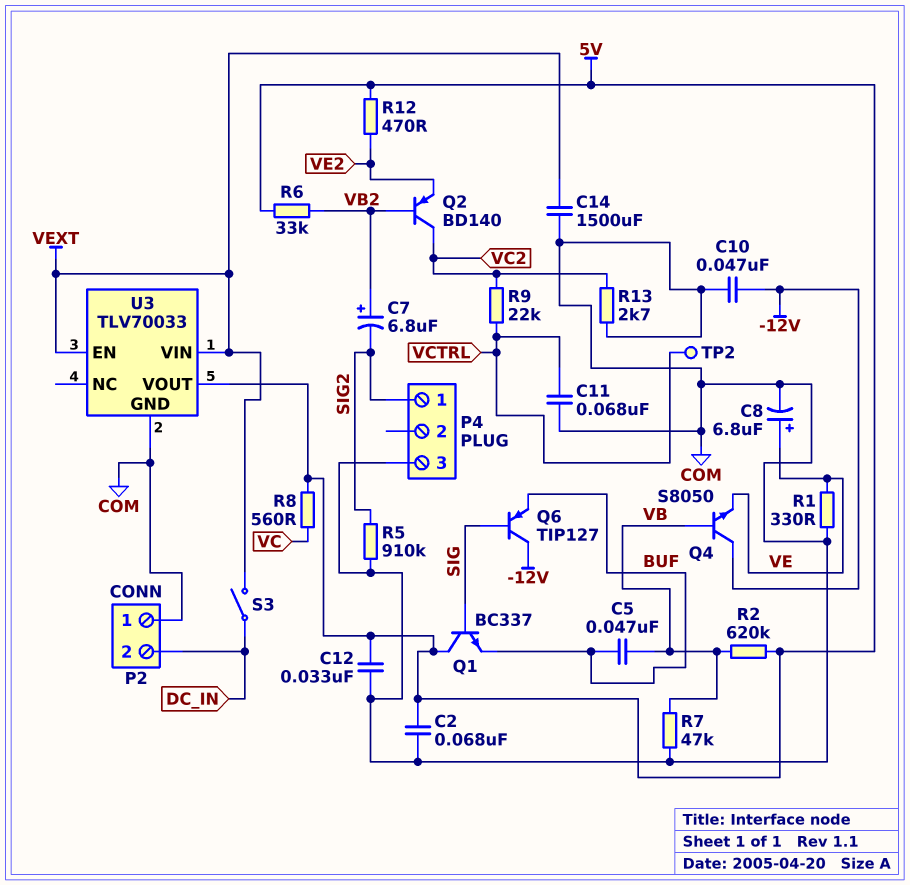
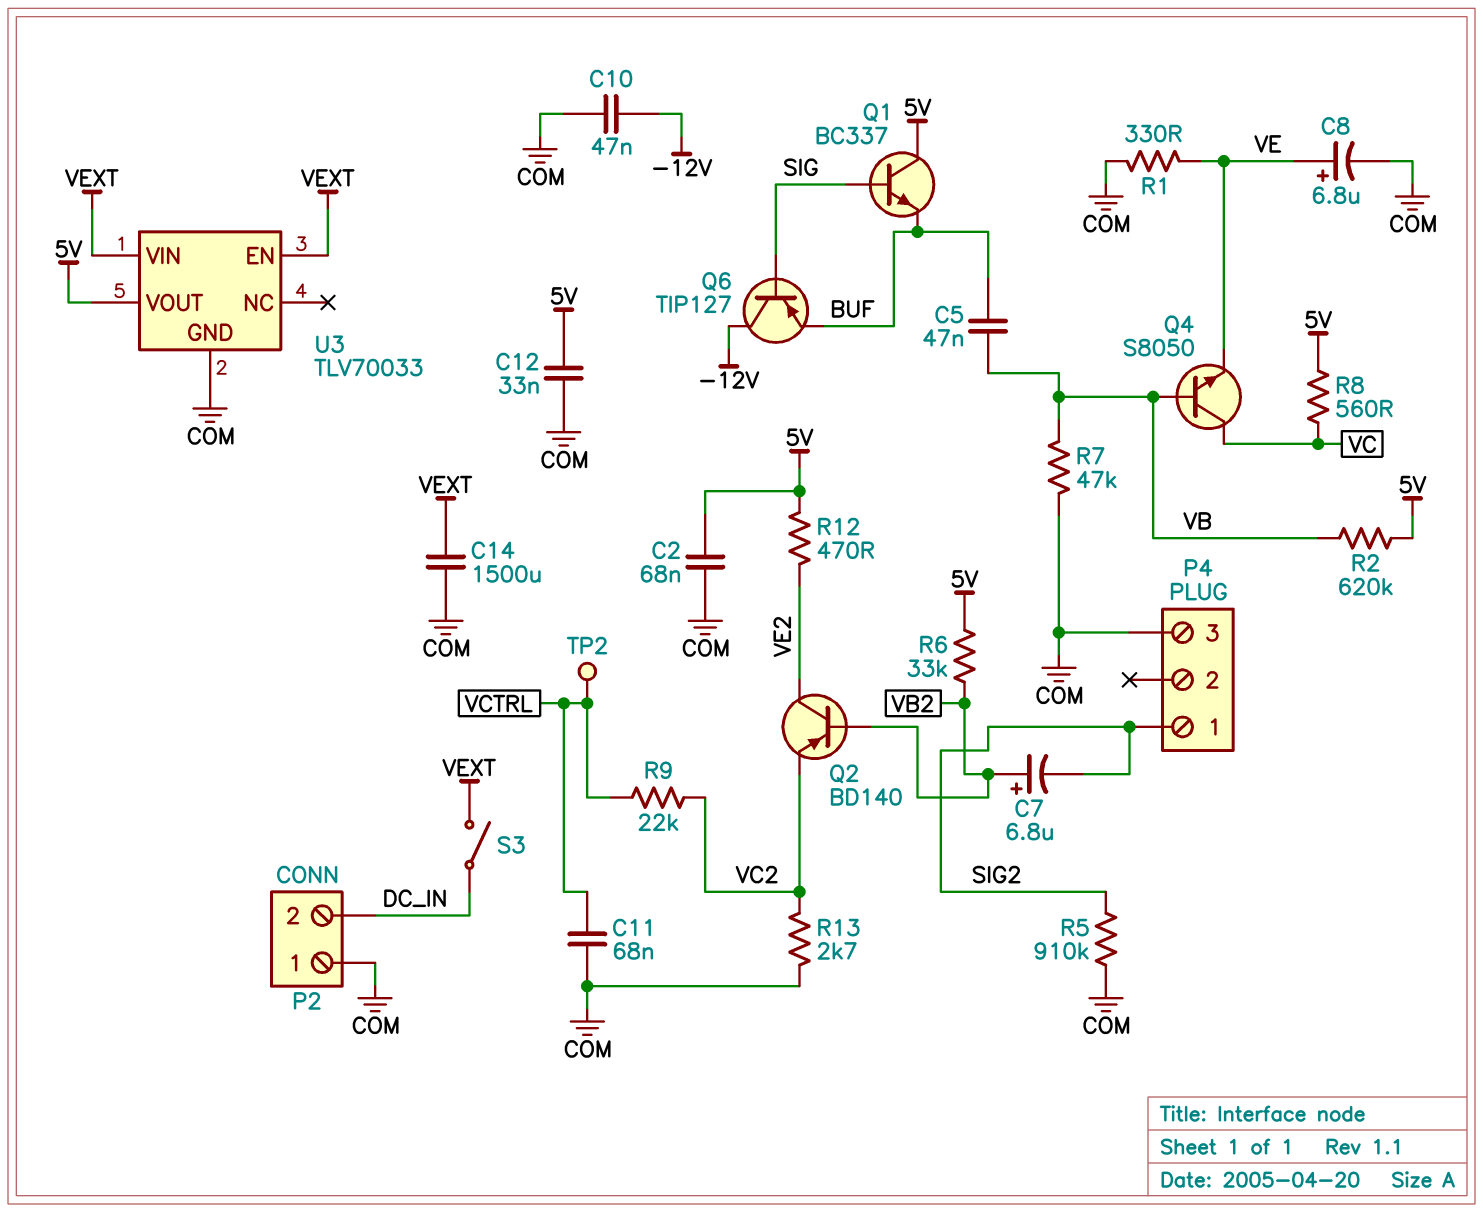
Q2: PNP BD140 (B VB2, C VC2, E VE2) -> PNP BD140 (B VB2, C VE2, E VC2)
Q4: NPN S8050 (B VB, C -12V, E VE) -> NPN S8050 (B VB, C VC, E VE)

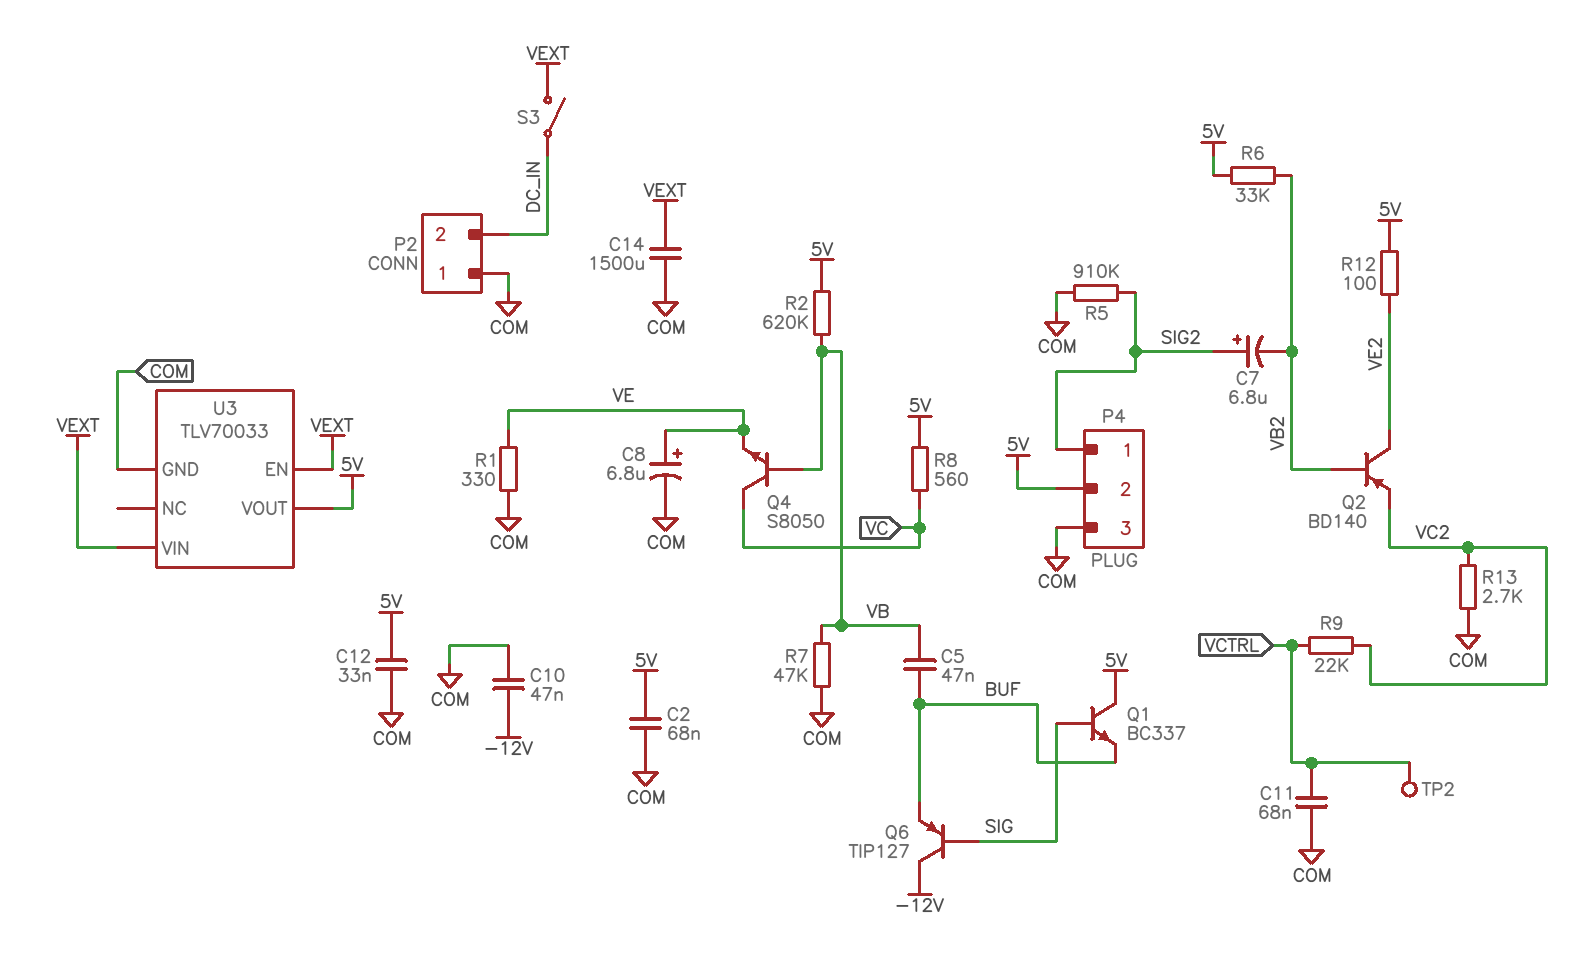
C7: 6.8uF (plus VB2, minus SIG2) -> 6.8uF (plus SIG2, minus VB2)
P4 pin 2: none -> 5V
R12: 470 (5V, VE2) -> 100 (5V, VE2)

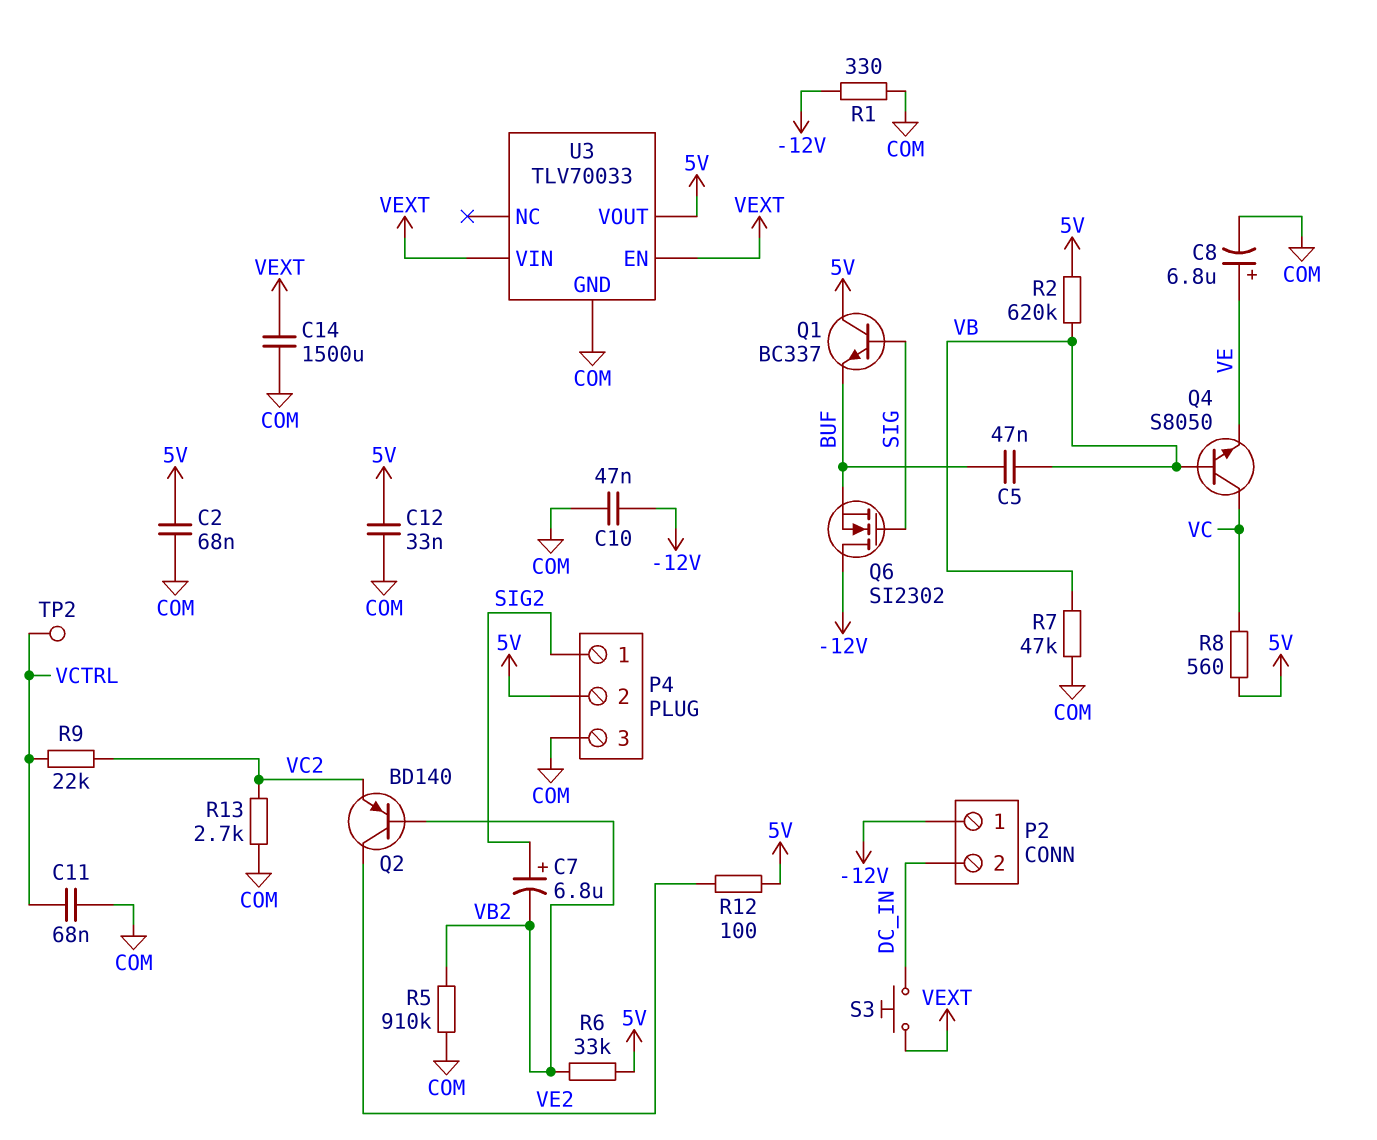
P2 pin 1: COM -> -12V
Q6: PNP TIP127 (B SIG, C -12V, E BUF) -> NMOS SI2302 (G SIG, D -12V, S BUF)
R1: 330 (COM, VE) -> 330 (-12V, COM)
R5: 910k (COM, SIG2) -> 910k (COM, VB2)
S3: switch (DC_IN, VEXT) -> button (DC_IN, VEXT)

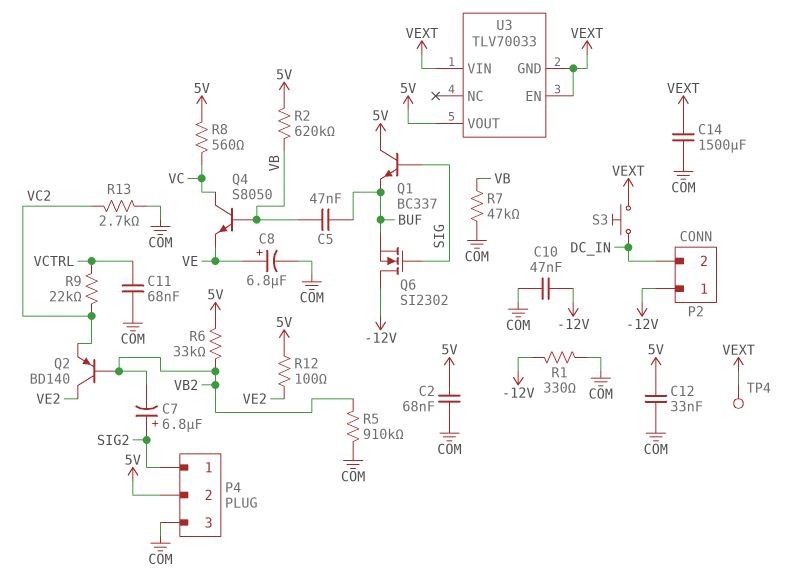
TP2: test point (VCTRL) -> none
TP4: none -> test point (VEXT)
U3 pin GND: COM -> VEXT

